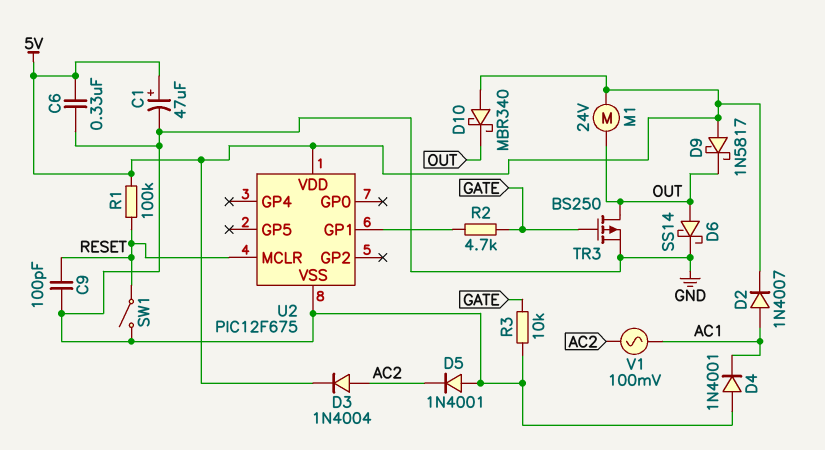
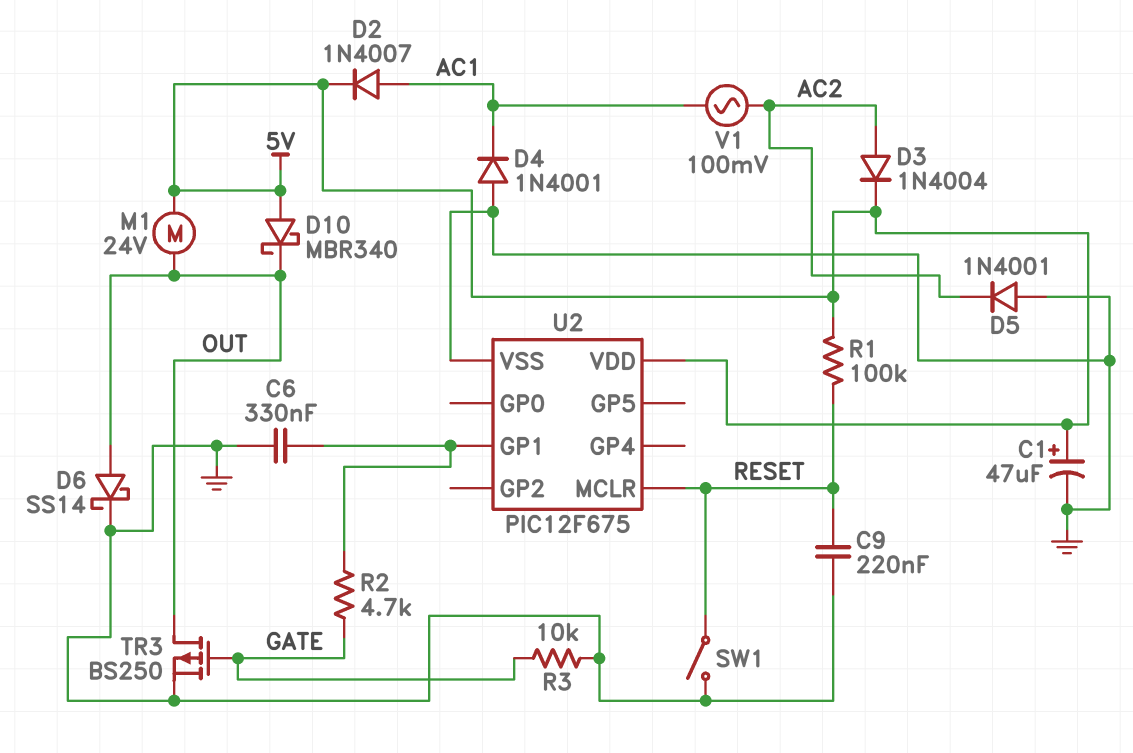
C6: 330nF (5V, GND) -> 330nF (GND, U2/GP1)
C9: 100pF (GND, RESET) -> 220nF (GND, RESET)
D9: schottky 1N5817 (A 5V, K OUT) -> none

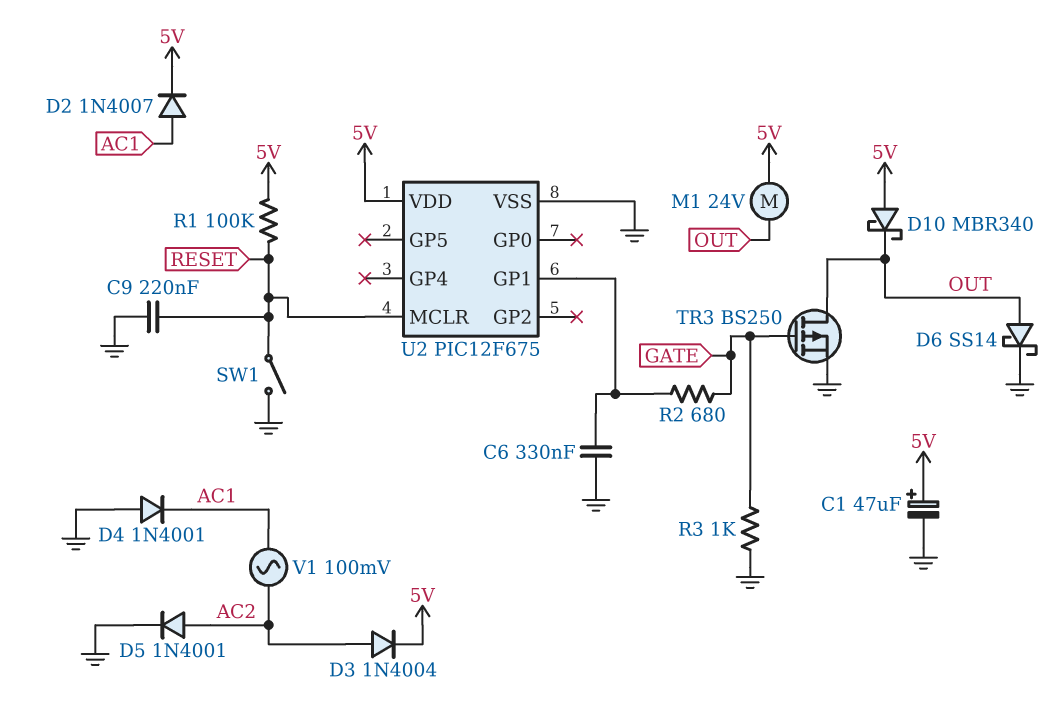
D5: diode 1N4001 (A GND, K AC2) -> diode 1N4001 (A AC2, K GND)
R2: 4.7k (GATE, U2/GP1) -> 680 (GATE, U2/GP1)
R3: 10k (GATE, GND) -> 1k (GATE, GND)

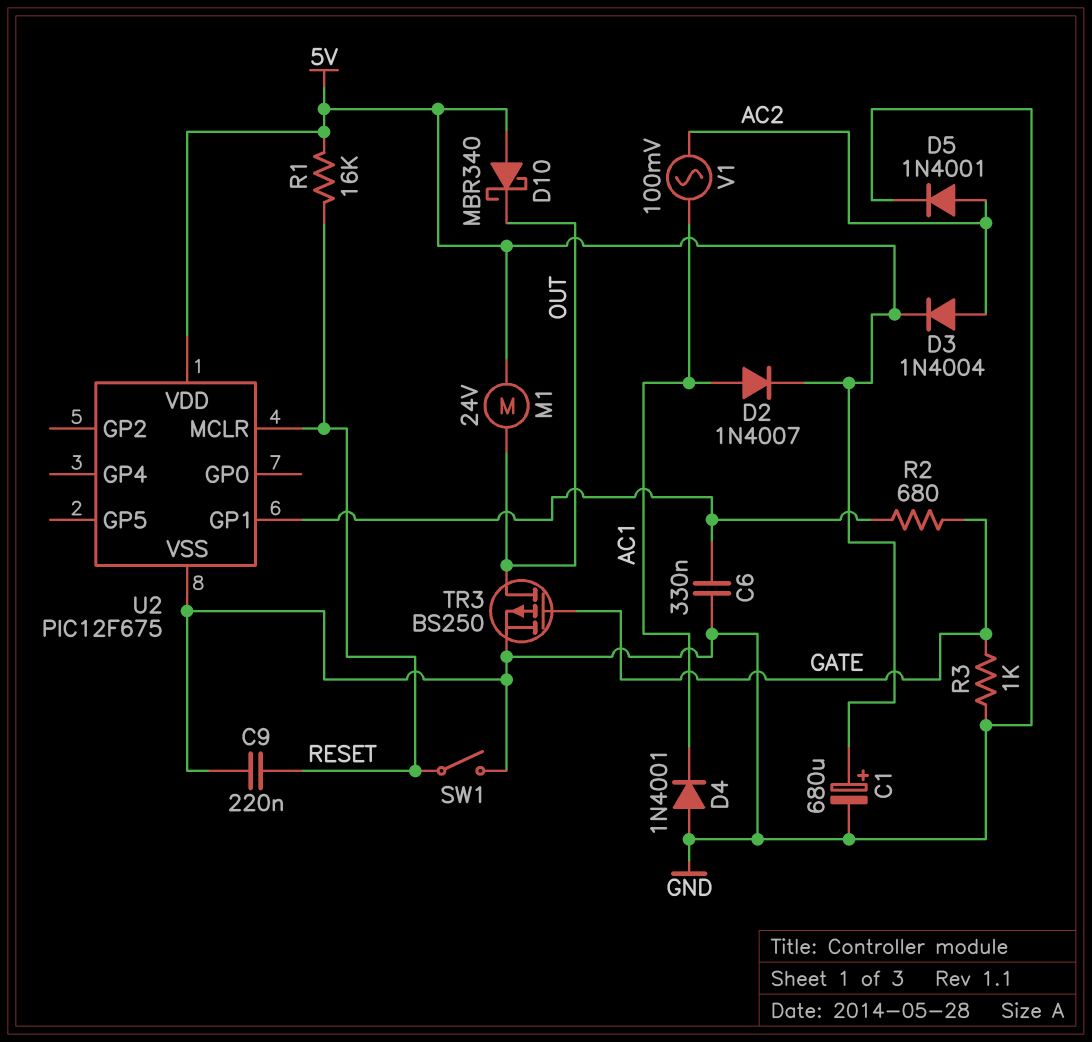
C1: 47uF (plus 5V, minus GND) -> 680uF (plus 5V, minus GND)
D6: schottky SS14 (A OUT, K GND) -> none
R1: 100k (5V, RESET) -> 16k (5V, RESET)

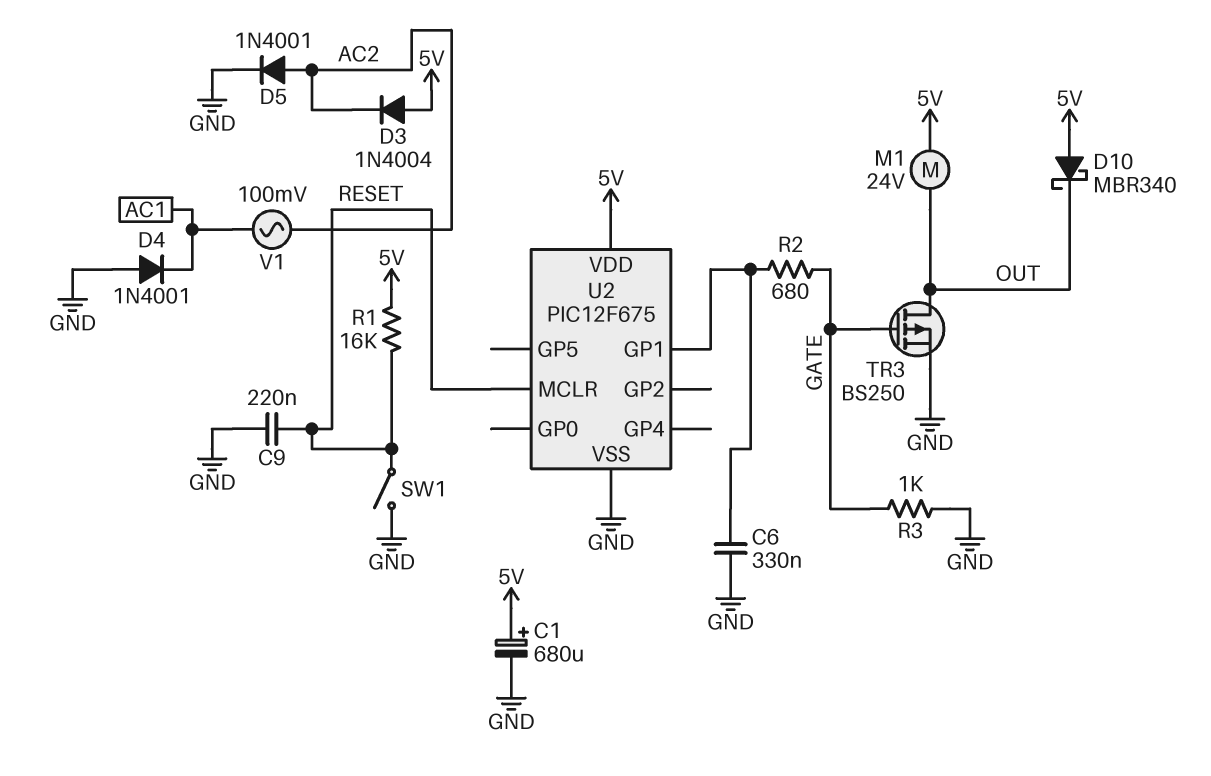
D2: diode 1N4007 (A AC1, K 5V) -> none
D3: diode 1N4004 (A AC2, K 5V) -> diode 1N4004 (A 5V, K AC2)

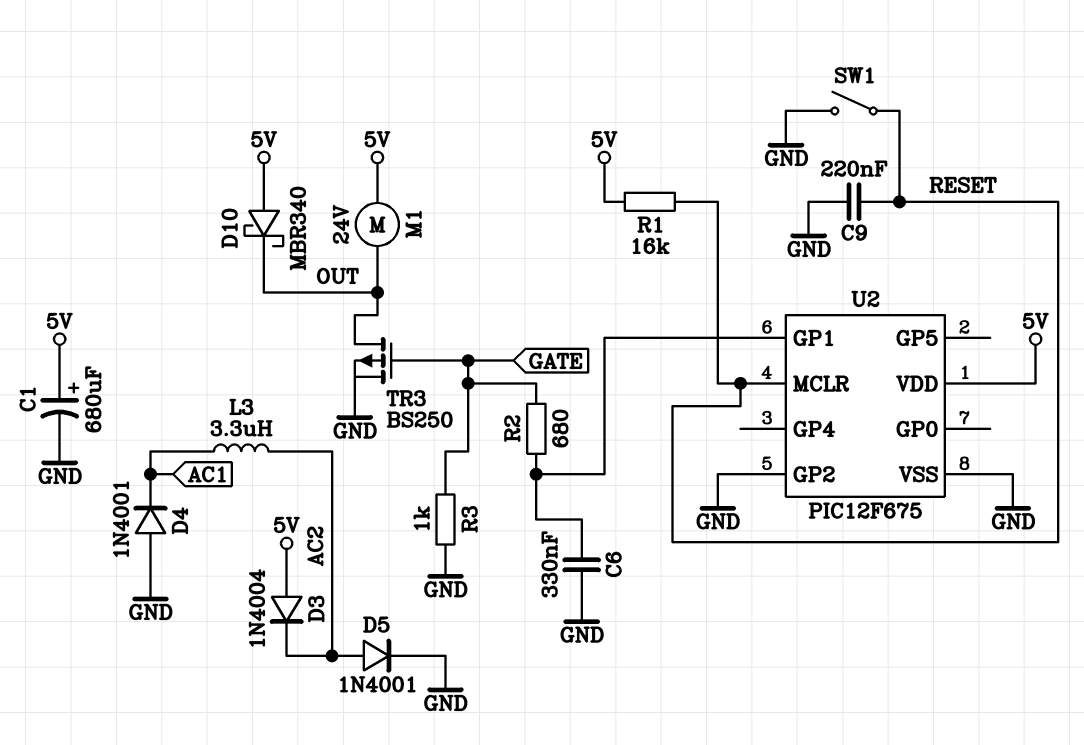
L3: none -> 3.3uH (AC1, AC2)
U2 pin GP2: none -> GND
V1: AC 100mV (AC1, AC2) -> none

